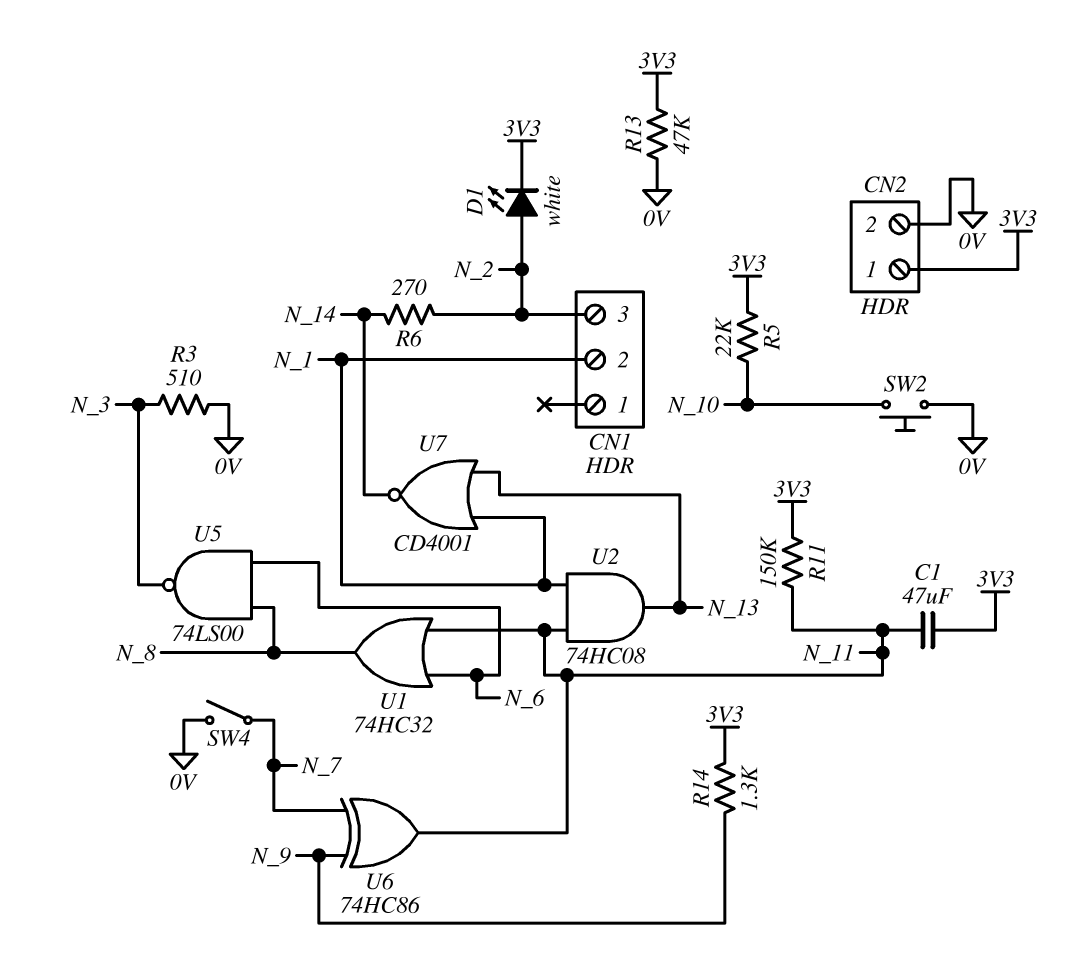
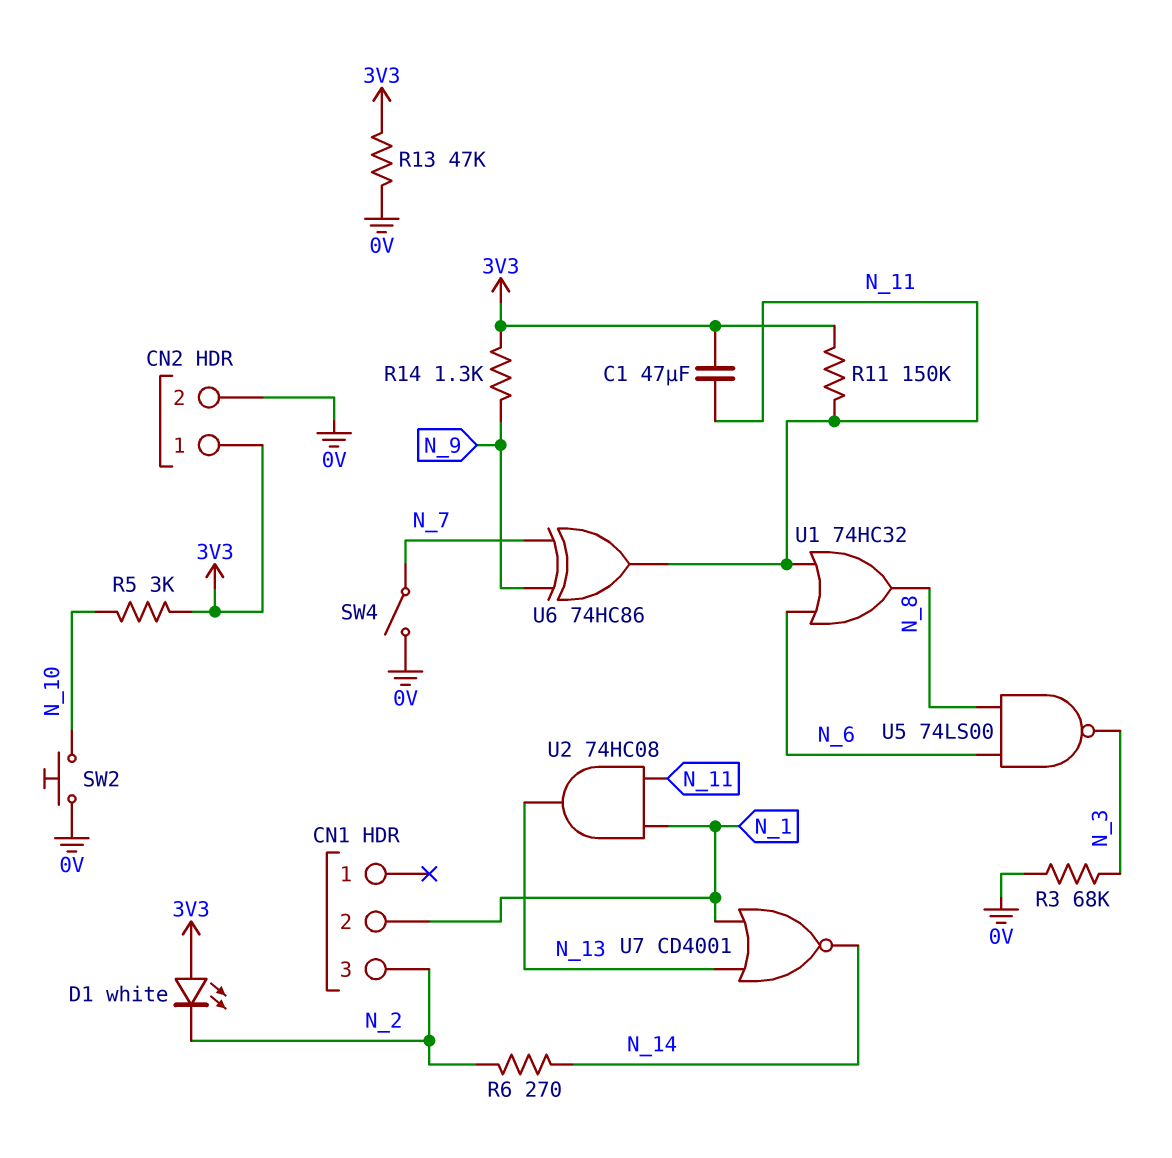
D1: LED white (A N_2, K 3V3) -> LED white (A 3V3, K N_2)
R3: 510 (0V, N_3) -> 68k (0V, N_3)
R5: 22k (3V3, N_10) -> 3k (3V3, N_10)

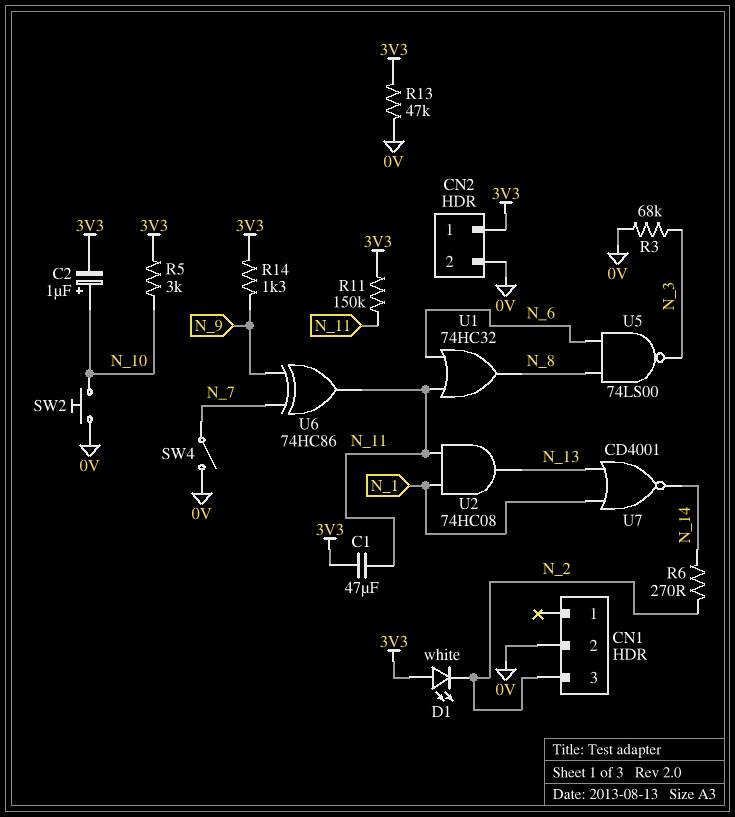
C2: none -> 1uF (plus N_10, minus 3V3)
CN1 pin 2: N_1 -> 0V

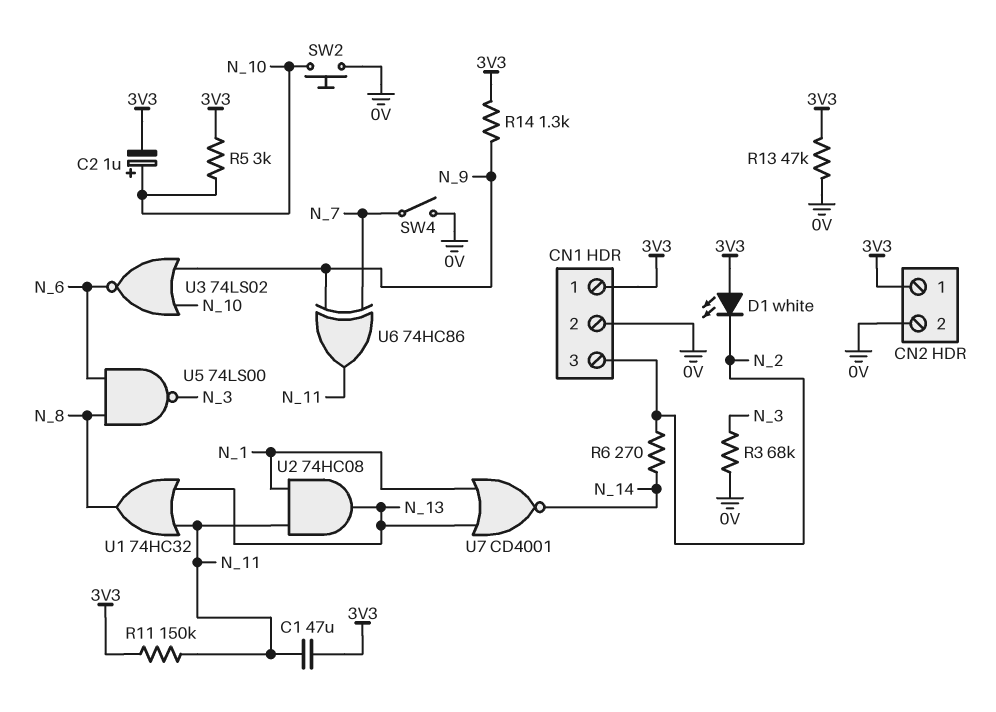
CN1 pin 1: none -> 3V3
U1: OR 74HC32 (in N_6, in N_11, out N_8) -> OR 74HC32 (in N_11, in N_13, out N_8)
U3: none -> NOR 74LS02 (in N_9, in N_10, out N_6)

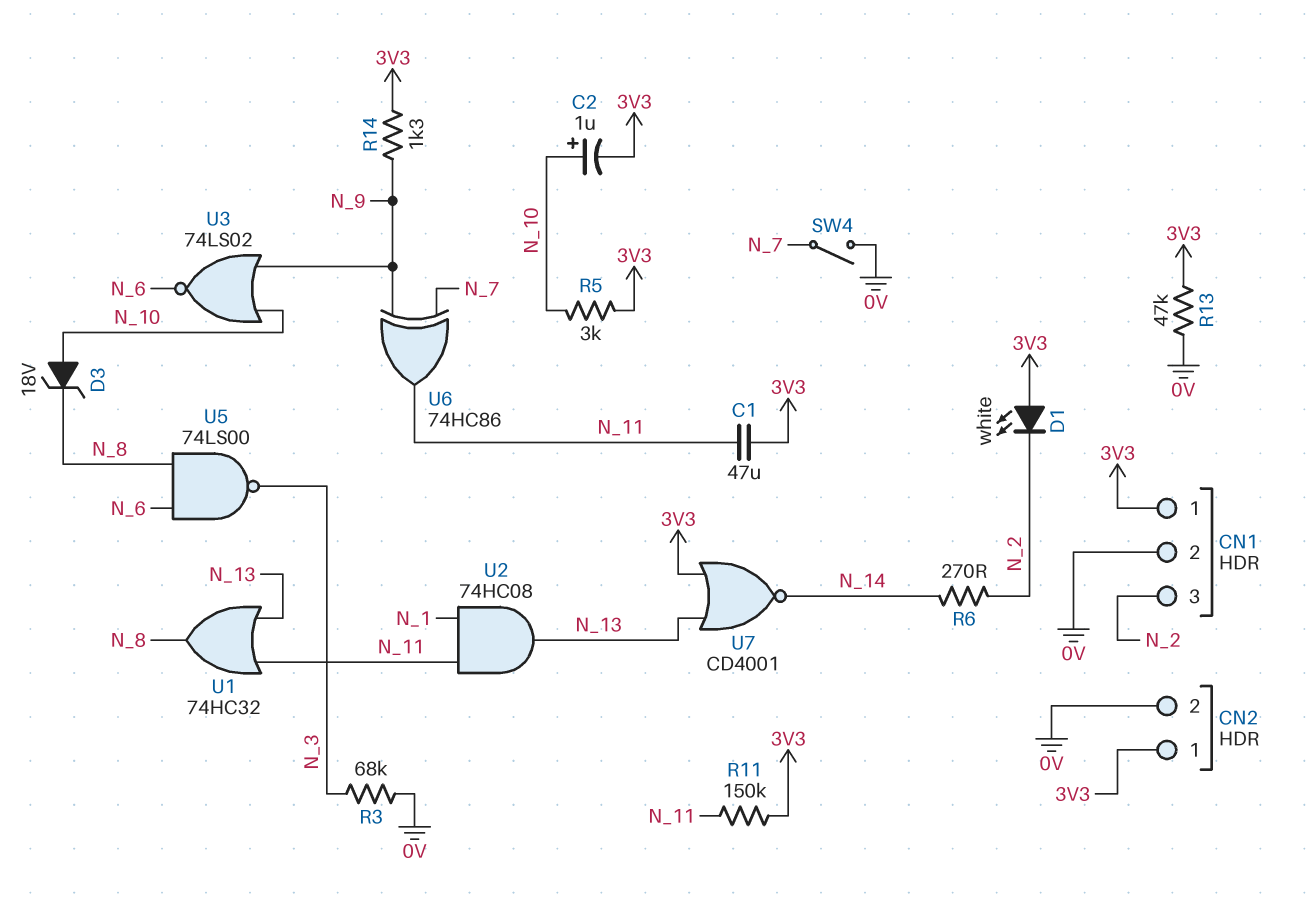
D3: none -> zener 18V (A N_10, K N_8)
SW2: button (0V, N_10) -> none
U7: NOR CD4001 (in N_1, in N_13, out N_14) -> NOR CD4001 (in 3V3, in N_13, out N_14)

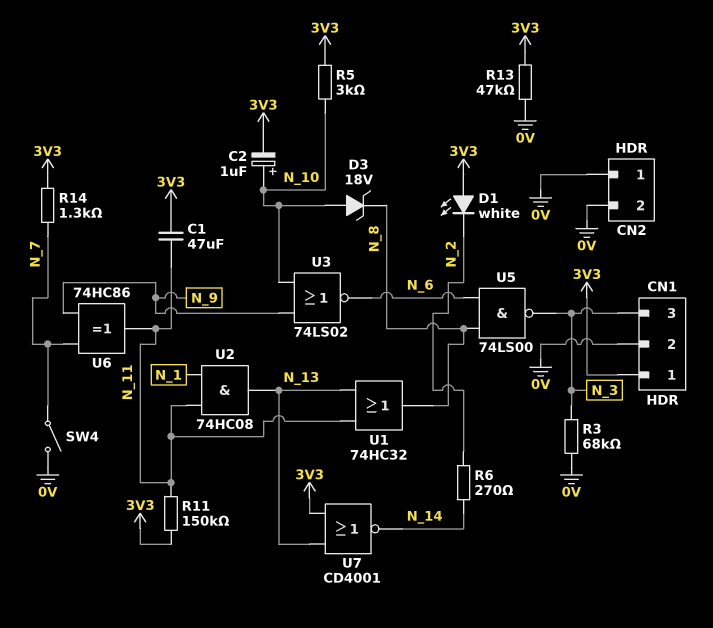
CN1 pin 3: N_2 -> N_3
CN2 pin 1: 3V3 -> 0V
R14: 1.3k (3V3, N_9) -> 1.3k (3V3, N_7)

